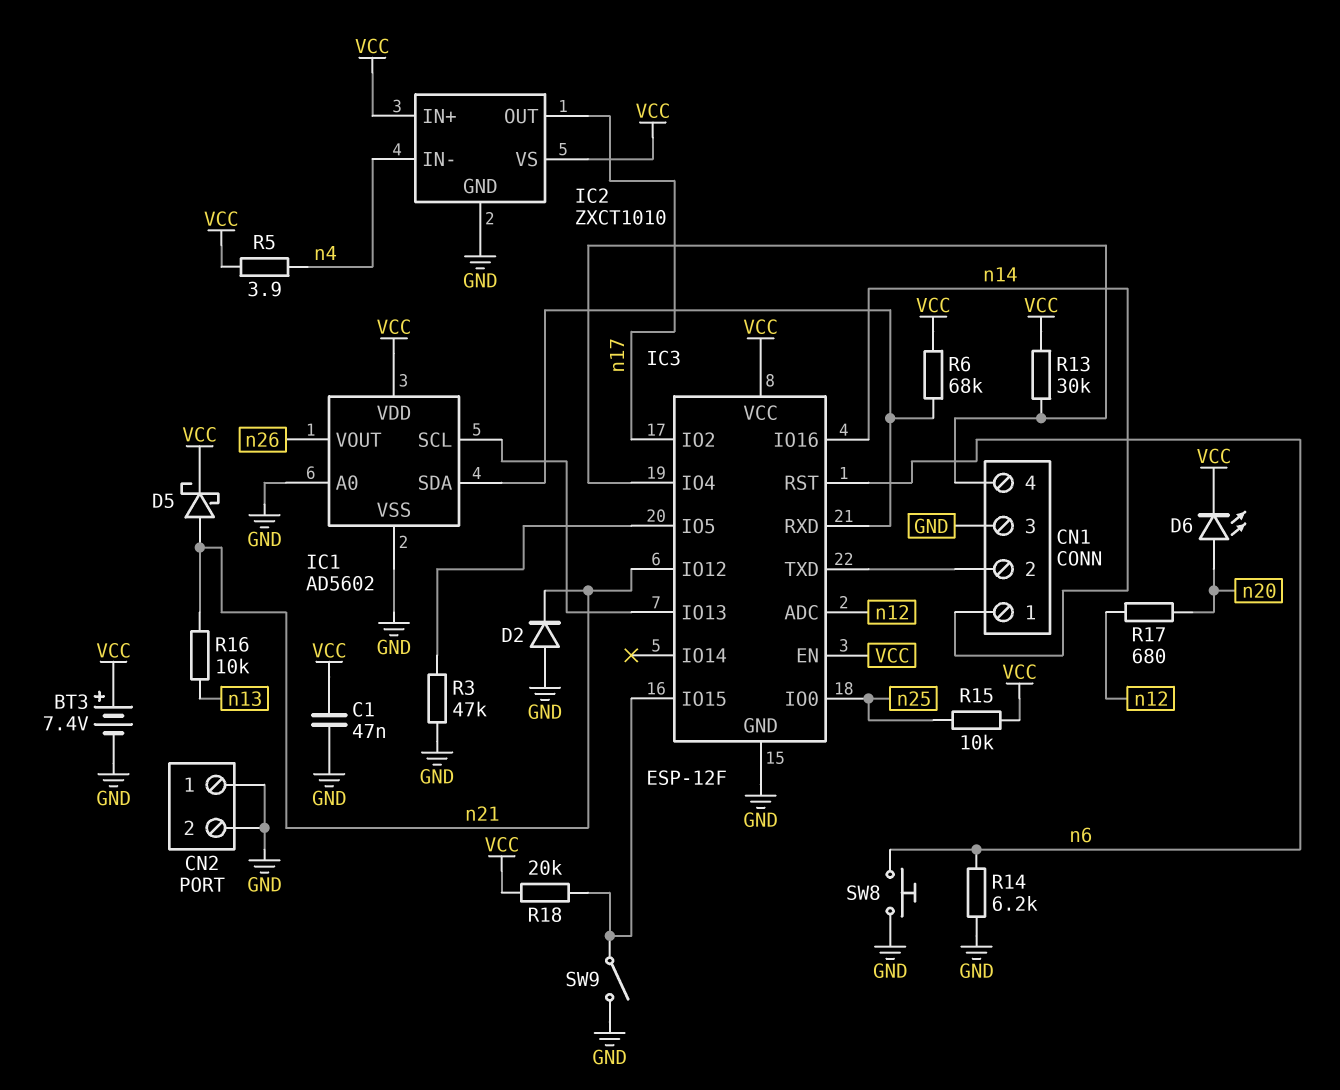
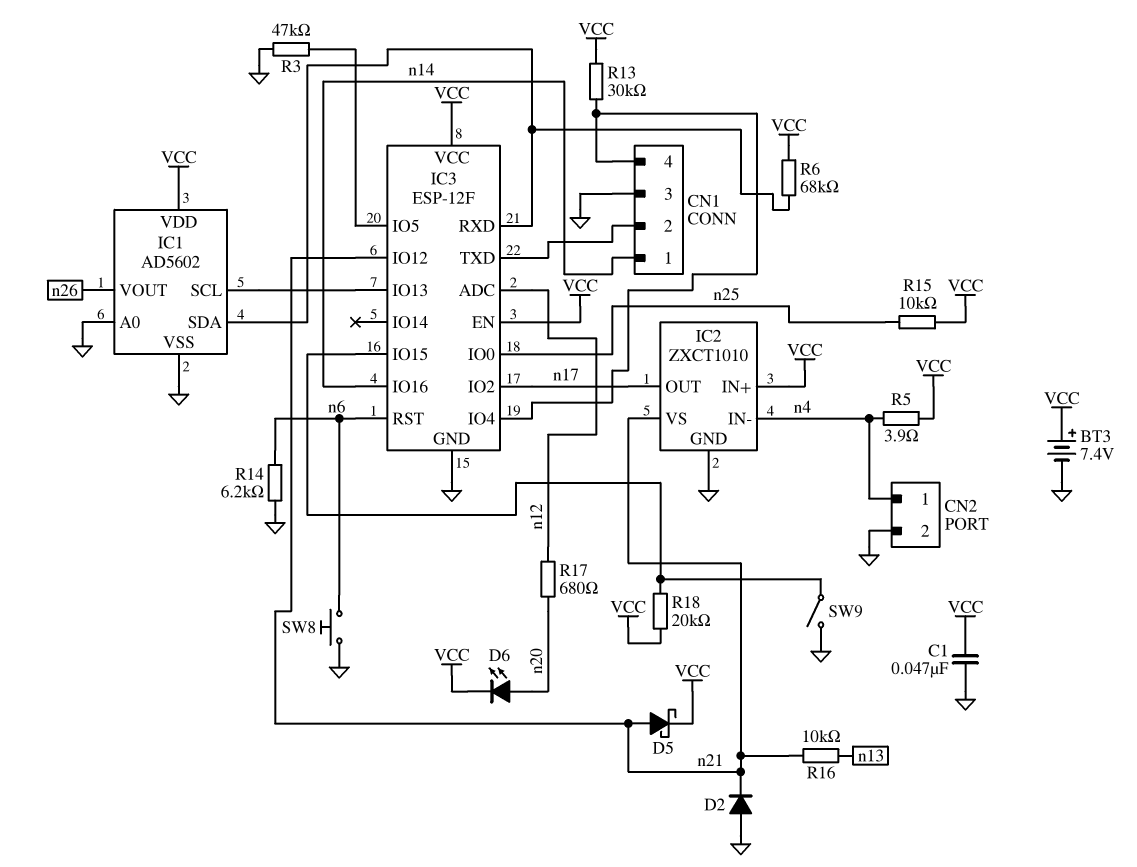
CN2 pin 1: GND -> n4
IC2 pin VS: VCC -> n21

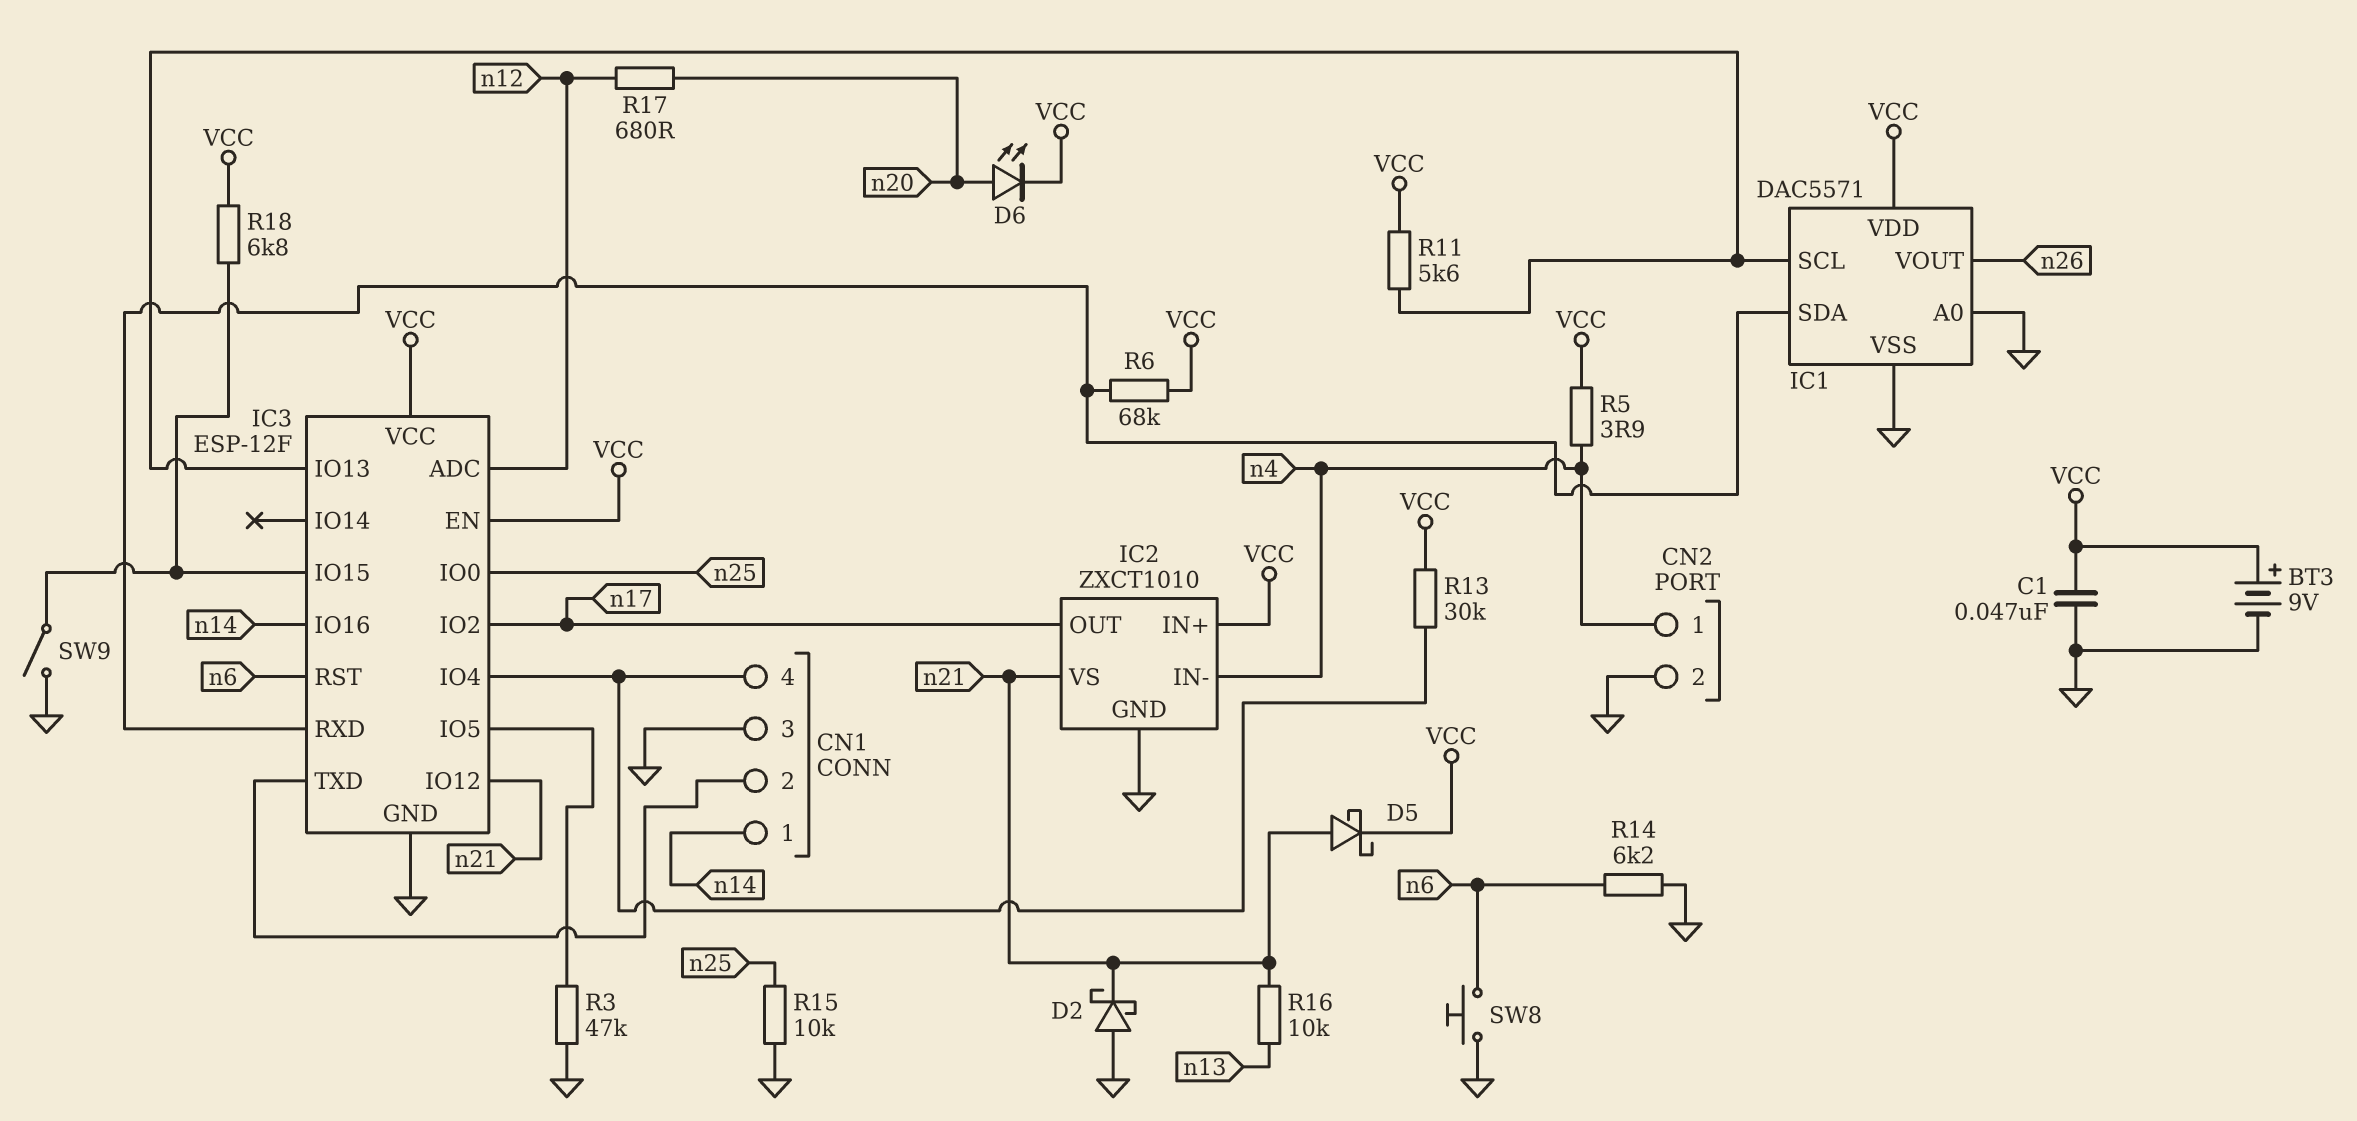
BT3: 7.4V (plus VCC, minus GND) -> 9V (plus VCC, minus GND)
D2: diode (A GND, K n21) -> schottky (A GND, K n21)
IC1: AD5602 -> DAC5571
R11: none -> 5.6k (IC1/SCL, VCC)
R15: 10k (VCC, n25) -> 10k (GND, n25)
R18: 20k (IC3/IO15, VCC) -> 6.8k (IC3/IO15, VCC)

